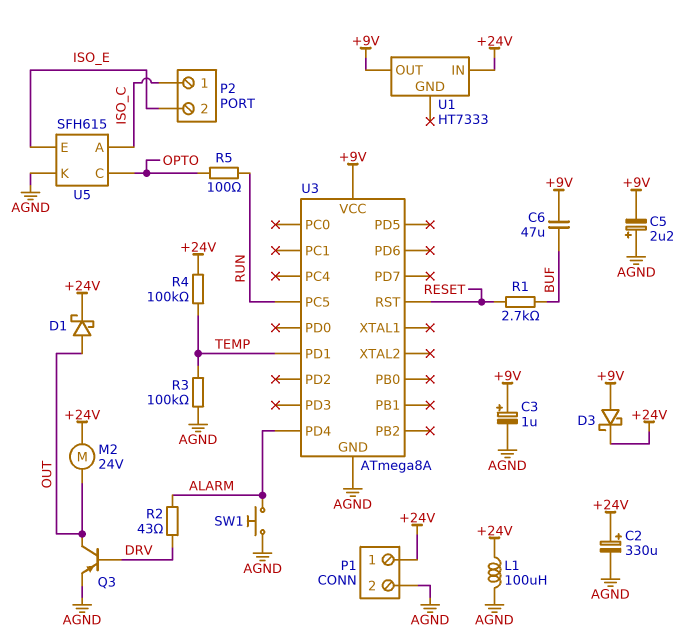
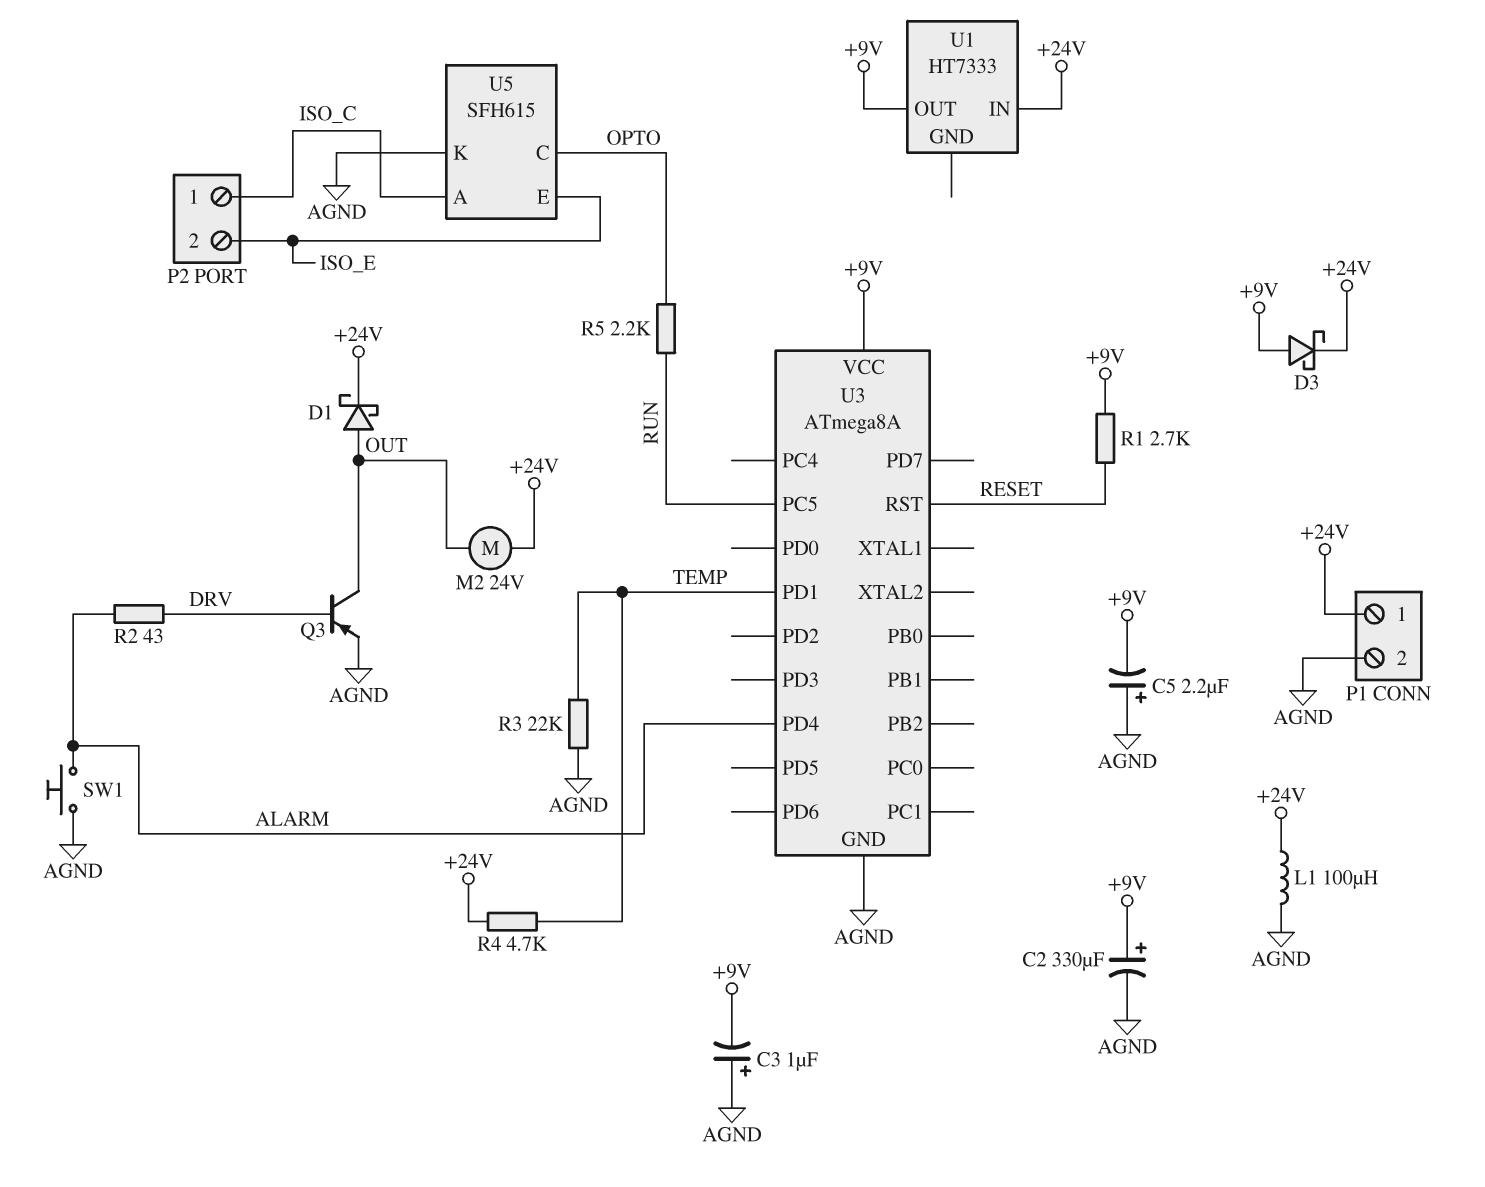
C2: 330uF (plus +24V, minus AGND) -> 330uF (plus +9V, minus AGND)
C3: 1uF (plus +9V, minus AGND) -> 1uF (plus AGND, minus +9V)
C6: 47uF (+9V, BUF) -> none
R1: 2.7k (BUF, RESET) -> 2.7k (+9V, RESET)
R3: 100k (AGND, TEMP) -> 22k (AGND, TEMP)
R4: 100k (+24V, TEMP) -> 4.7k (+24V, TEMP)
R5: 100 (OPTO, RUN) -> 2.2k (OPTO, RUN)

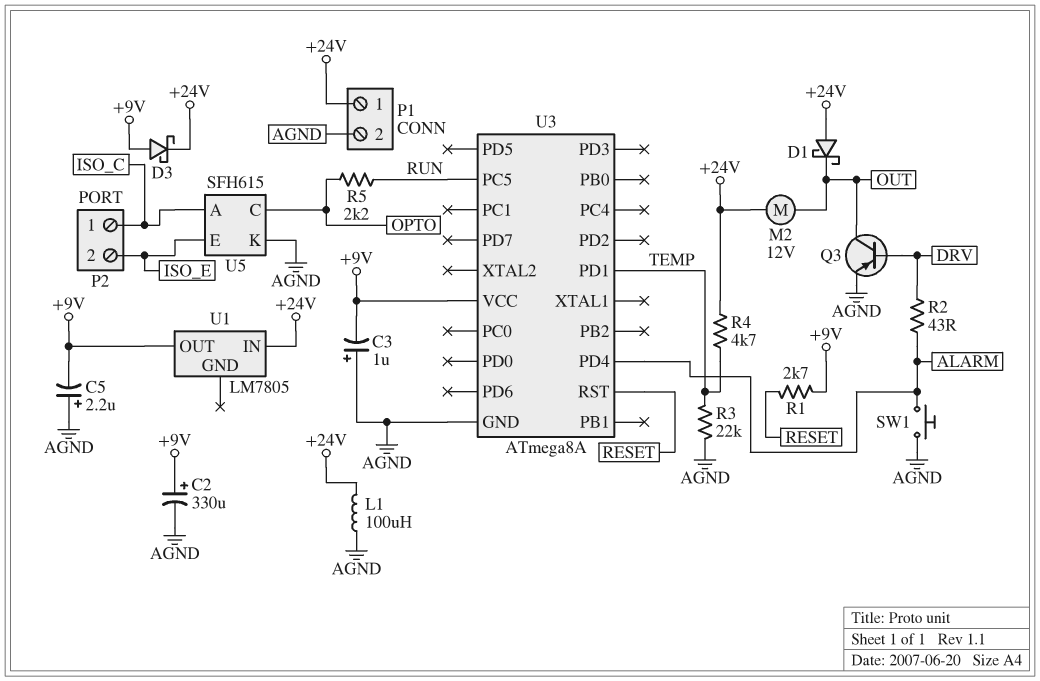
D1: schottky (A OUT, K +24V) -> schottky (A +24V, K OUT)
M2: motor 24V (+24V, OUT) -> motor 12V (+24V, OUT)
U1: HT7333 -> LM7805

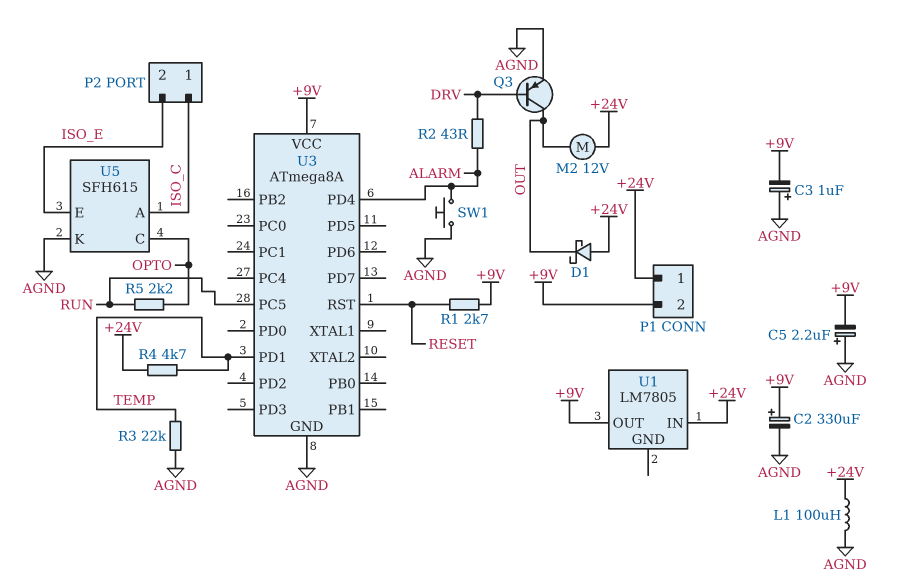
D3: schottky (A +9V, K +24V) -> none
P1 pin 2: AGND -> +9V

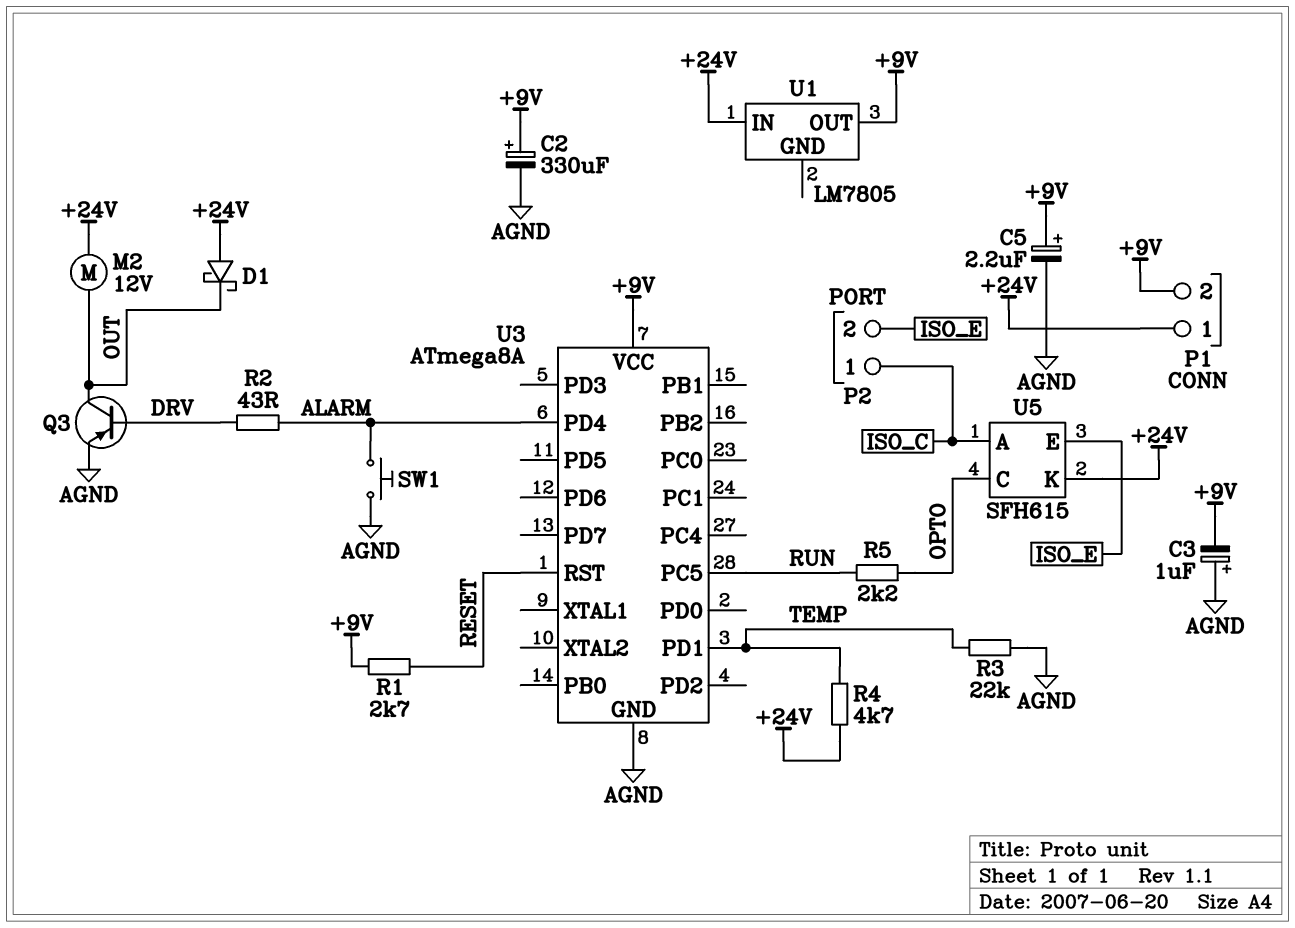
C5: 2.2uF (plus AGND, minus +9V) -> 2.2uF (plus +9V, minus AGND)
L1: 100uH (+24V, AGND) -> none
U5 pin K: AGND -> +24V

